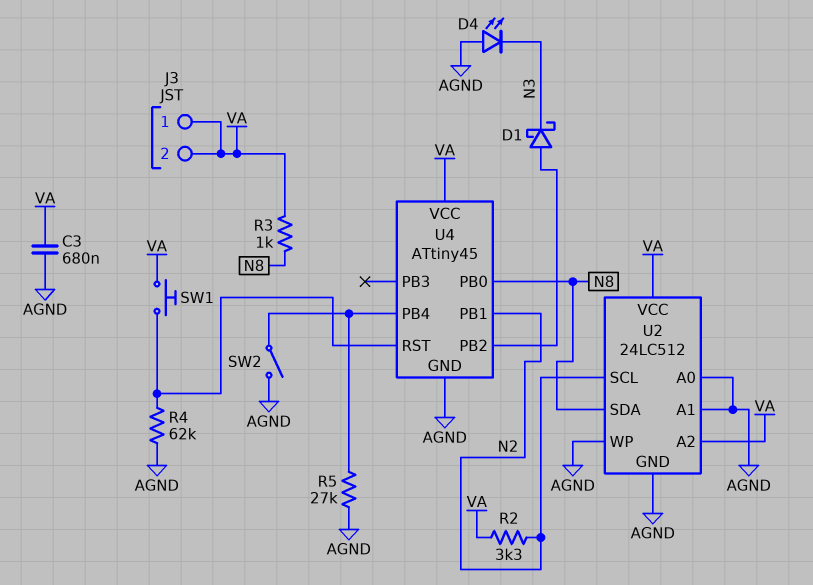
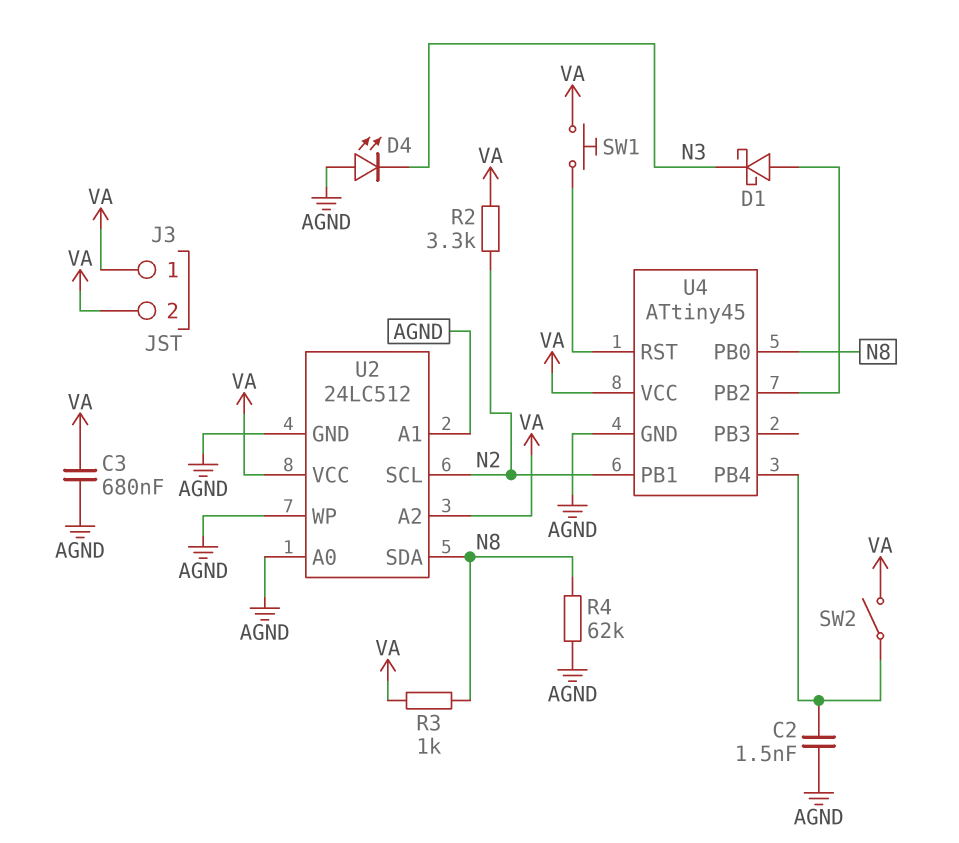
C2: none -> 1.5nF (AGND, U4/PB4)
R4: 62k (AGND, U4/RST) -> 62k (AGND, N8)
R5: 27k (AGND, U4/PB4) -> none
SW2: switch (AGND, U4/PB4) -> switch (U4/PB4, VA)

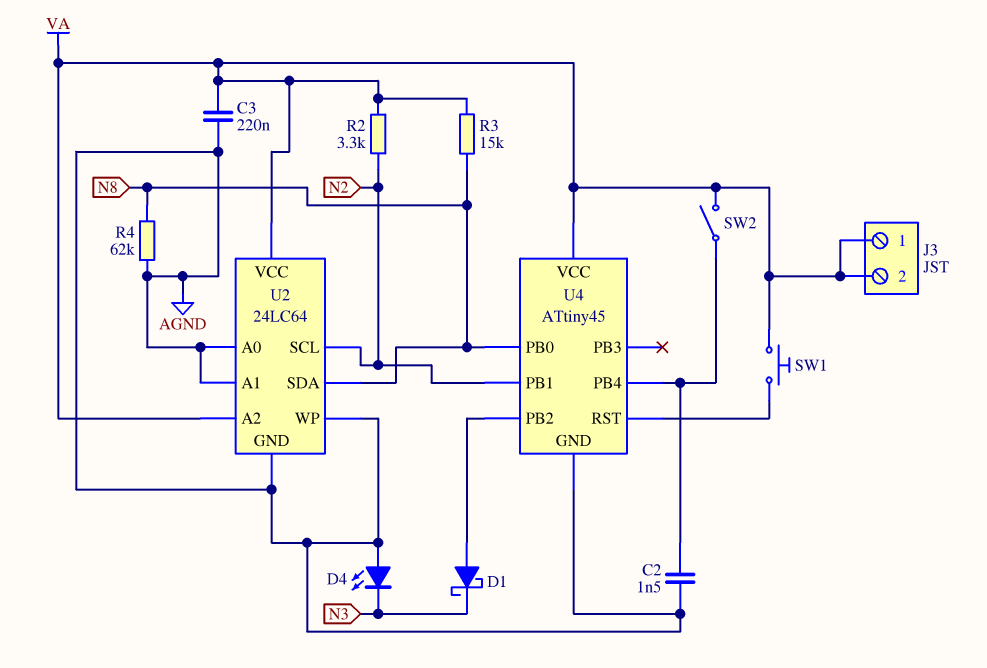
C3: 680nF (AGND, VA) -> 220nF (AGND, VA)
R3: 1k (N8, VA) -> 15k (N8, VA)
U2: 24LC512 -> 24LC64

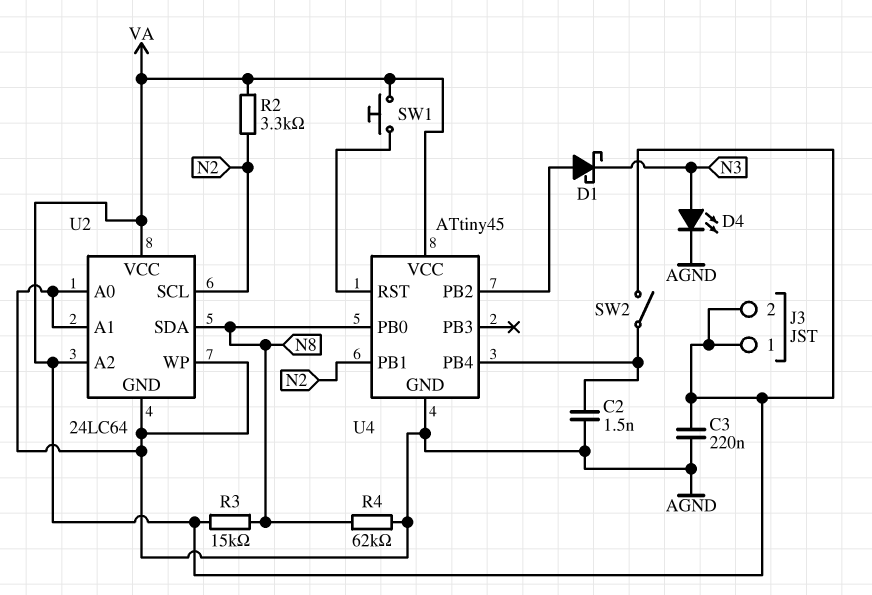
D4: LED (A AGND, K N3) -> LED (A N3, K AGND)

